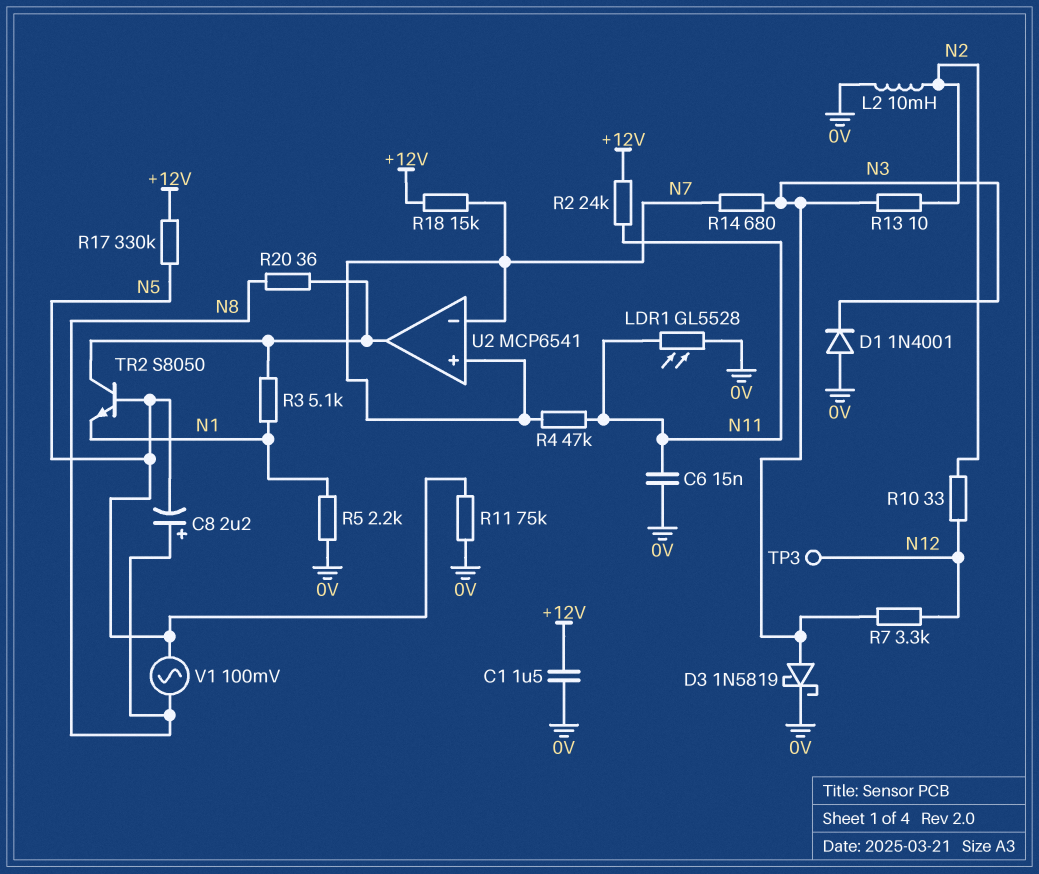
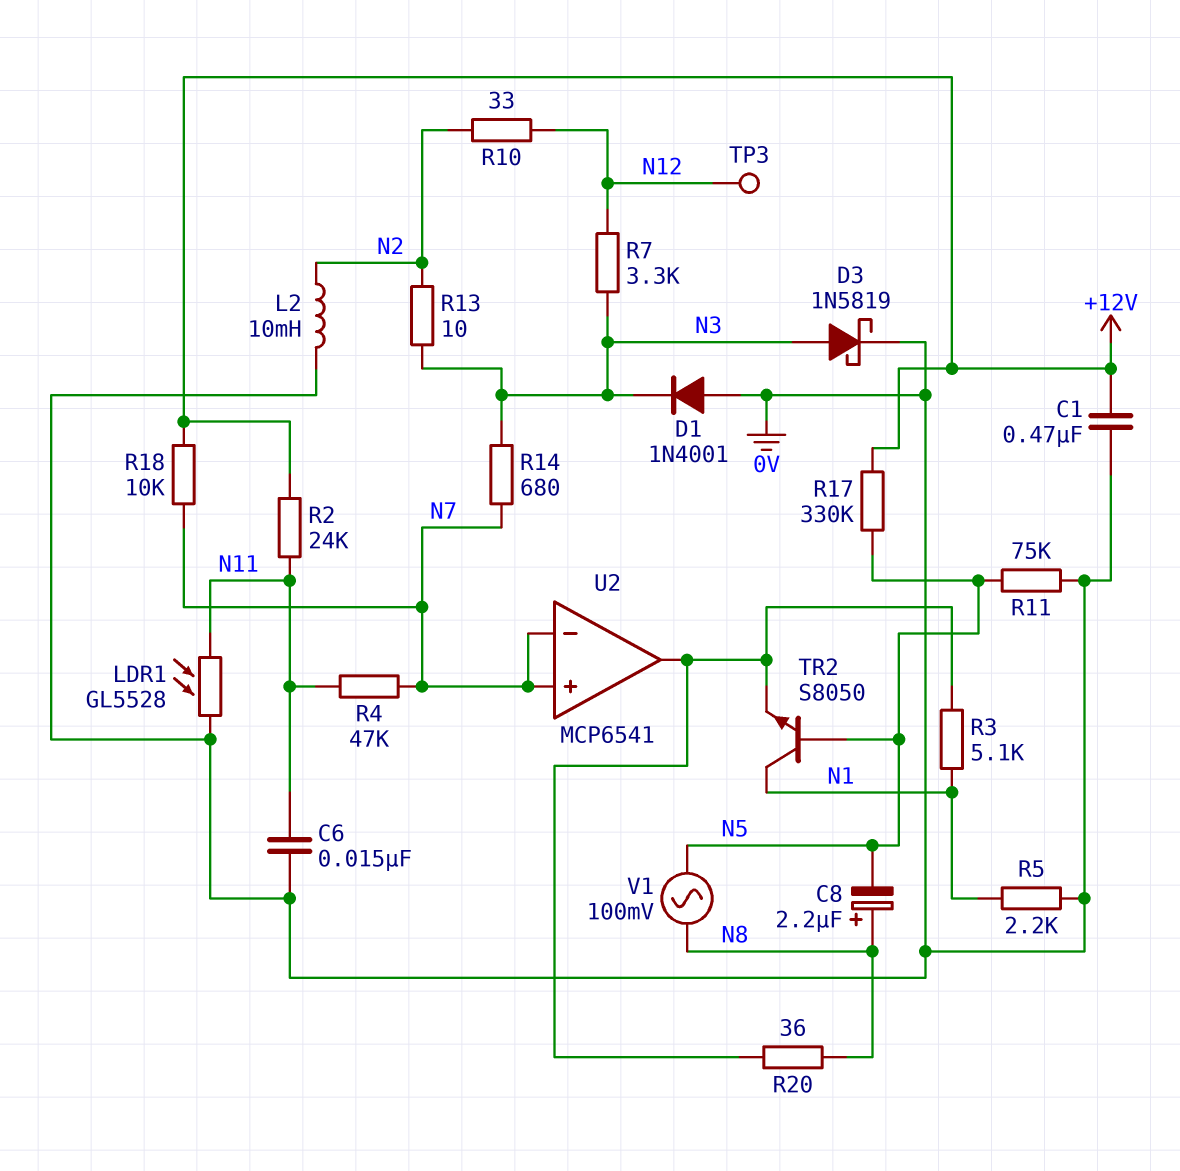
C1: 1.5uF (+12V, 0V) -> 470nF (+12V, 0V)
R18: 15k (+12V, N7) -> 10k (+12V, N7)
TR2: NPN S8050 (B N5, C U2/out, E N1) -> NPN S8050 (B N5, C N1, E U2/out)

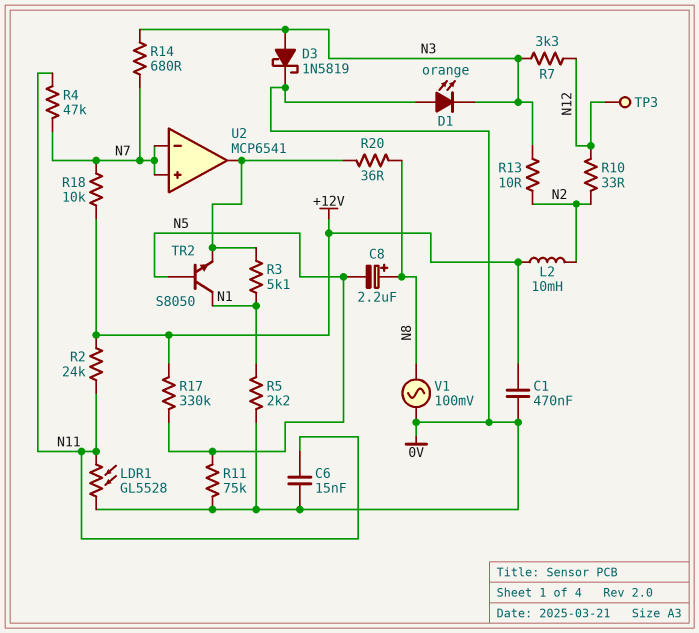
D1: diode 1N4001 (A 0V, K N3) -> LED orange (A 0V, K N3)
L2: 10mH (0V, N2) -> 10mH (+12V, N2)
V1: AC 100mV (N5, N8) -> AC 100mV (0V, N8)

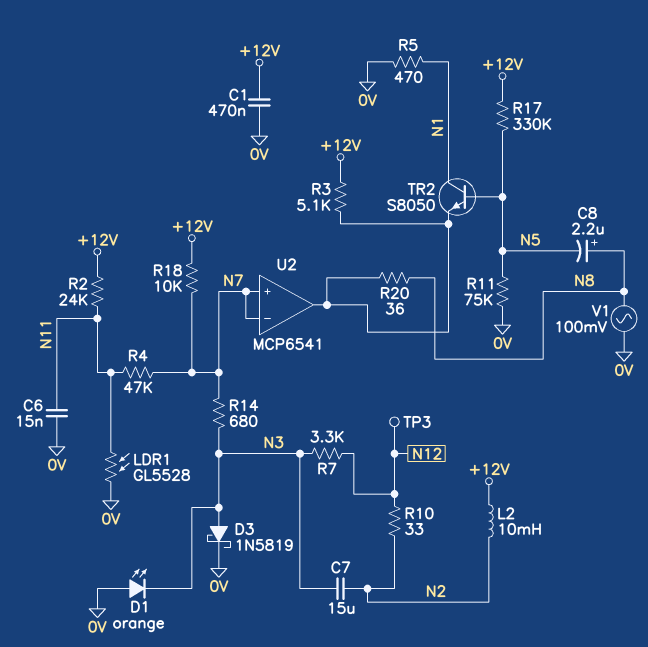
C7: none -> 15uF (N2, N3)
R3: 5.1k (N1, U2/out) -> 5.1k (+12V, U2/out)
R5: 2.2k (0V, N1) -> 470 (0V, N1)
R13: 10 (N2, N3) -> none

